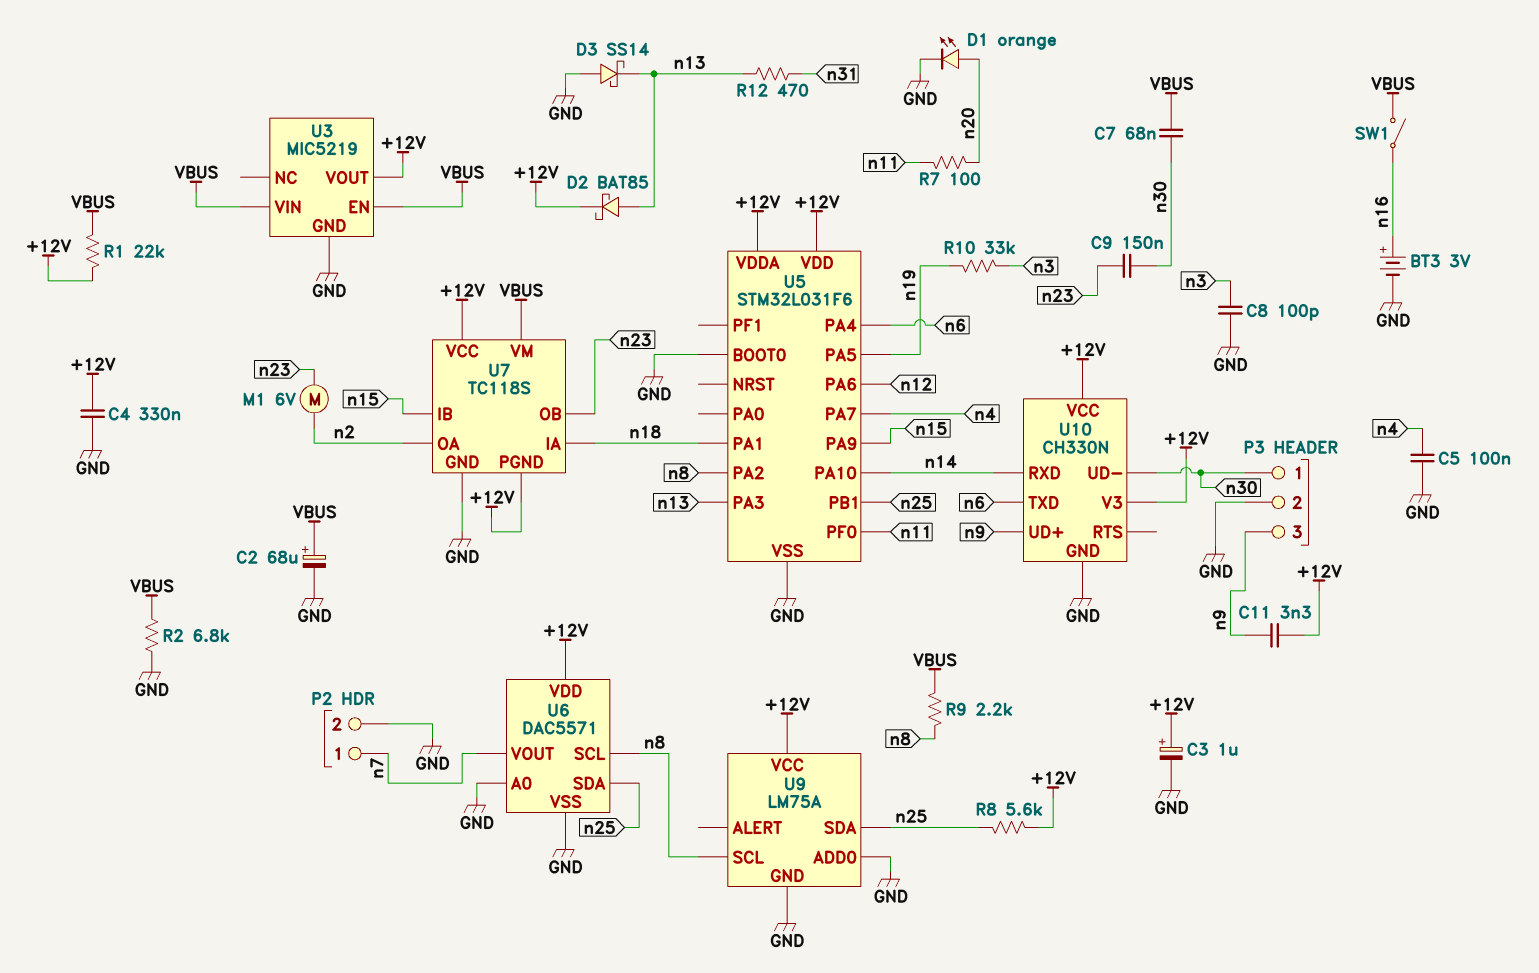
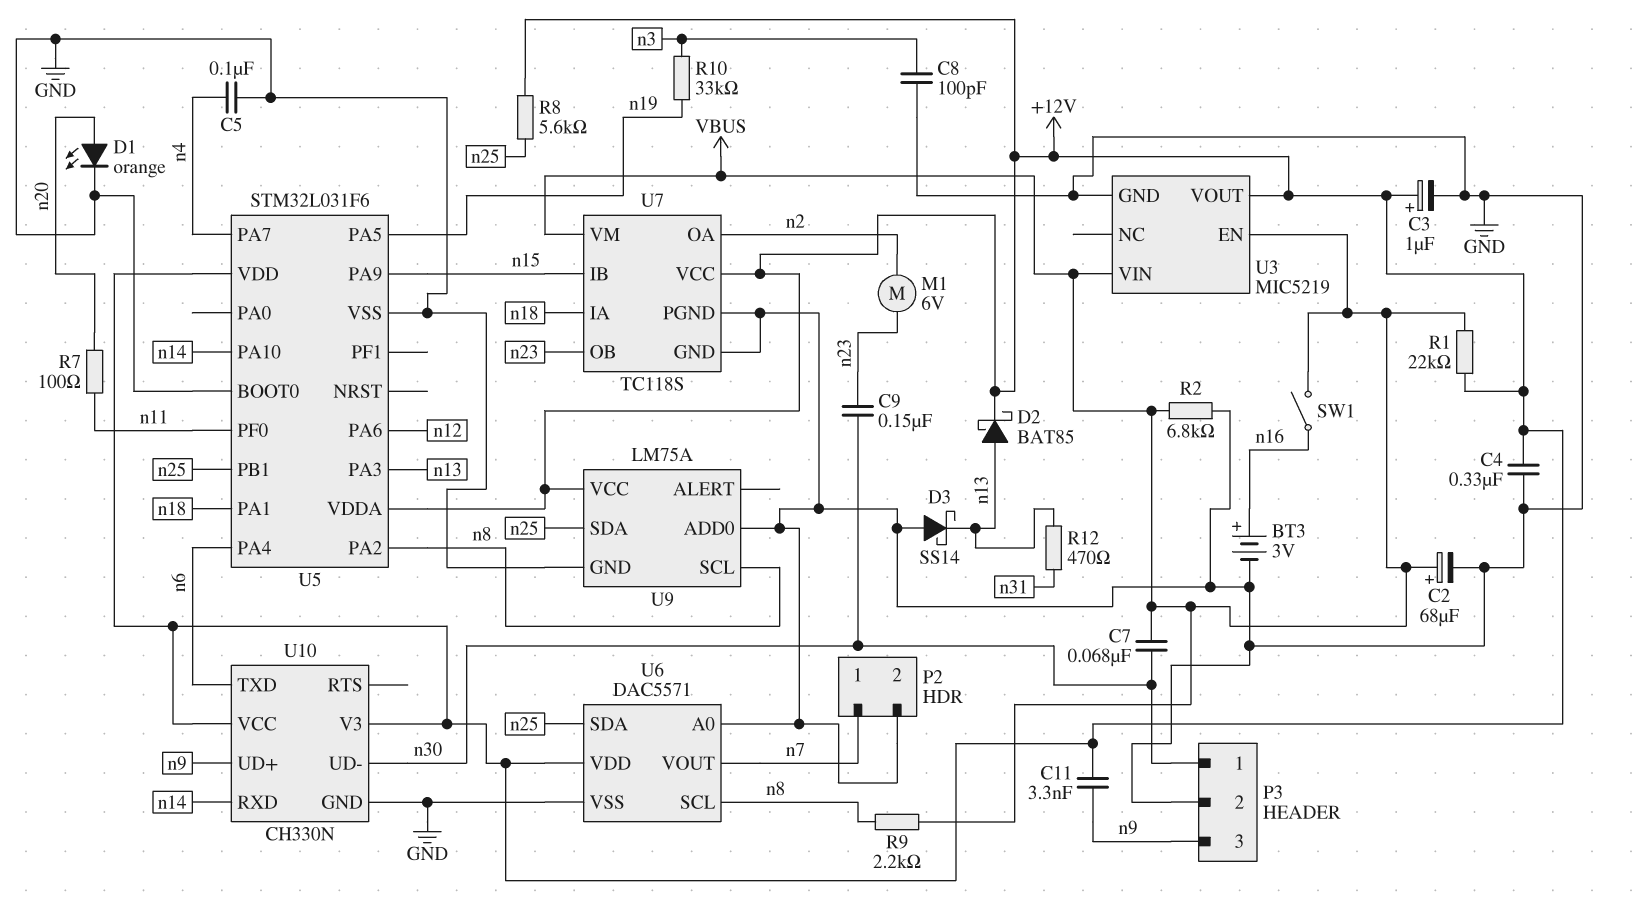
U7 pin PGND: +12V -> GND

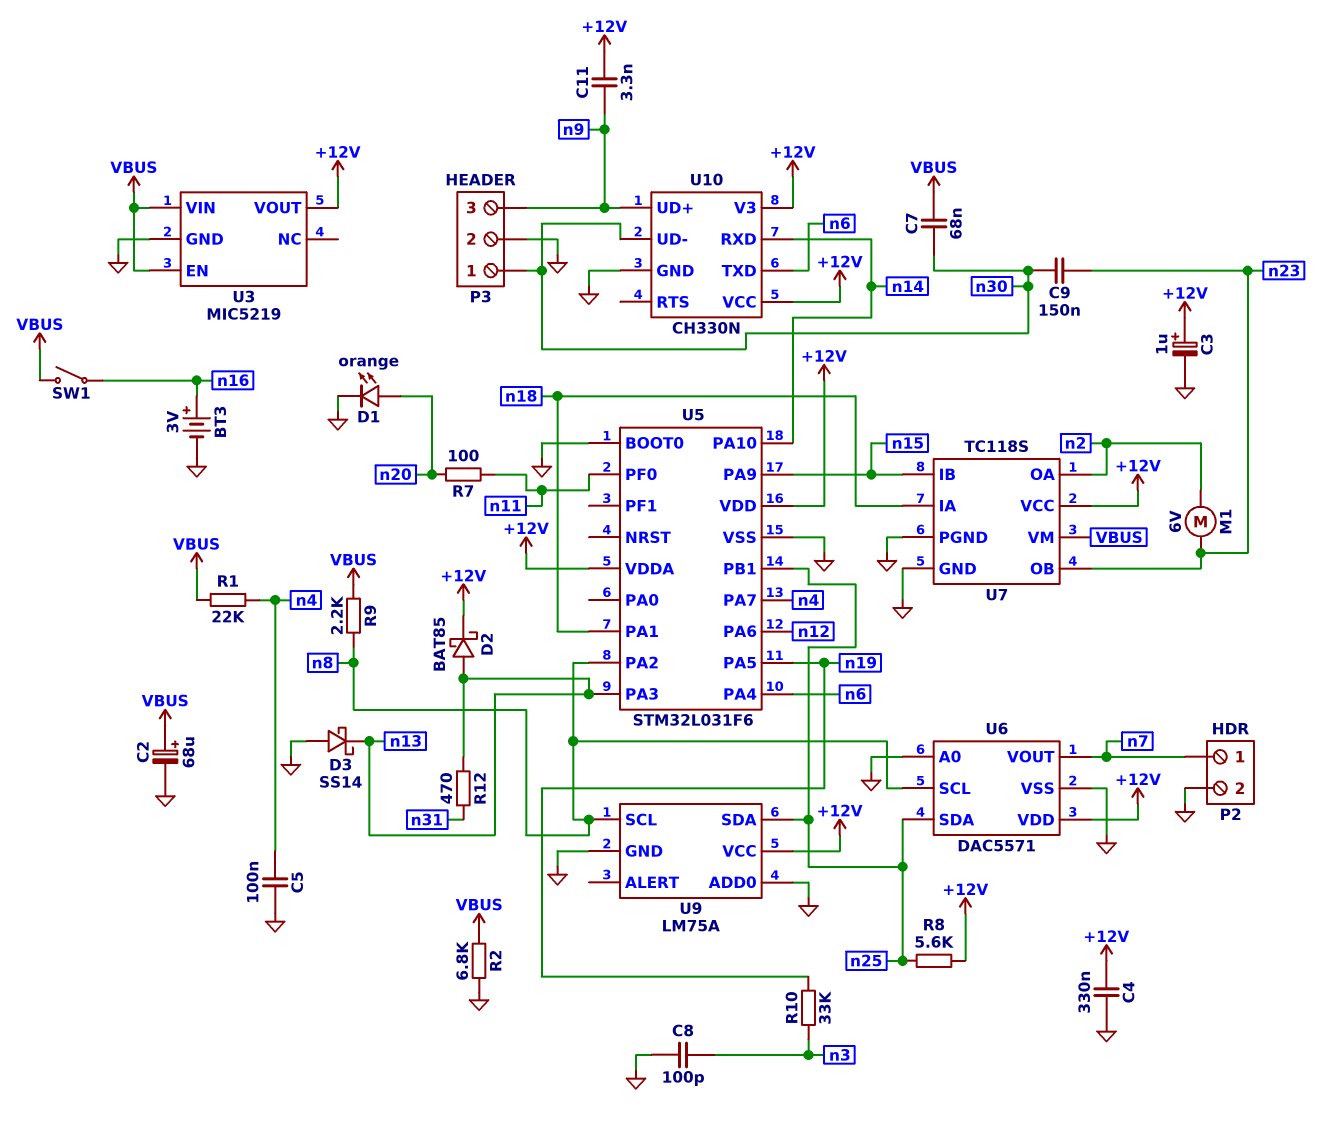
R1: 22k (+12V, VBUS) -> 22k (VBUS, n4)

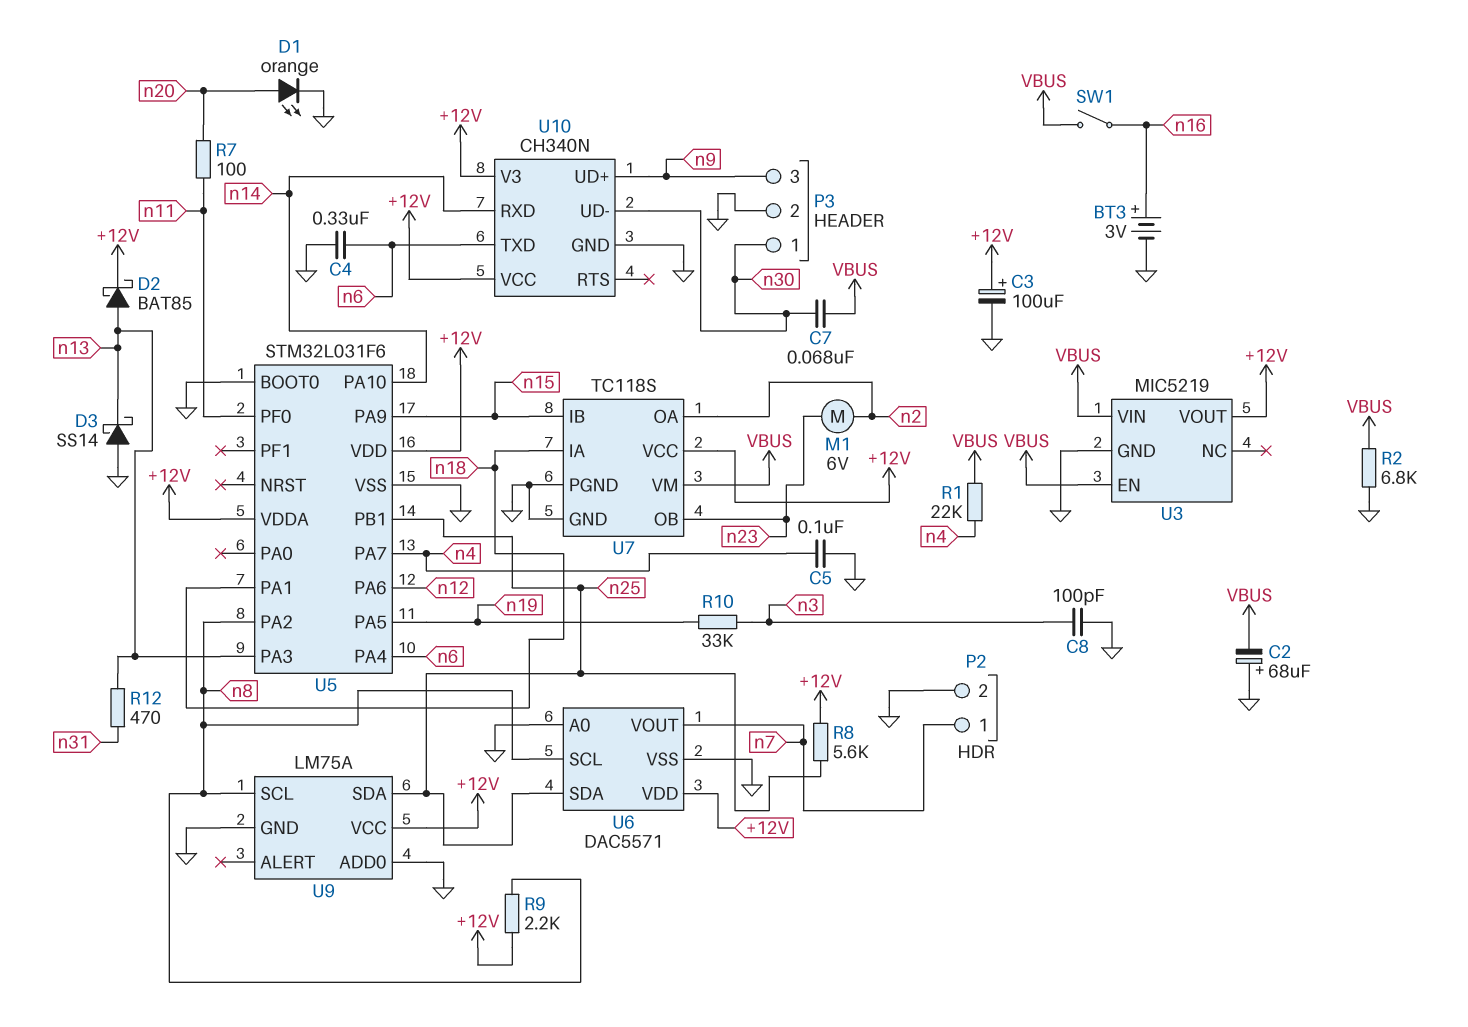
C2: 68uF (plus VBUS, minus GND) -> 68uF (plus GND, minus VBUS)
C3: 1uF (plus +12V, minus GND) -> 100uF (plus +12V, minus GND)
C4: 330nF (+12V, GND) -> 330nF (GND, n6)
C9: 150nF (n23, n30) -> none
C11: 3.3nF (+12V, n9) -> none
R9: 2.2k (VBUS, n8) -> 2.2k (+12V, n8)
U10: CH330N -> CH340N

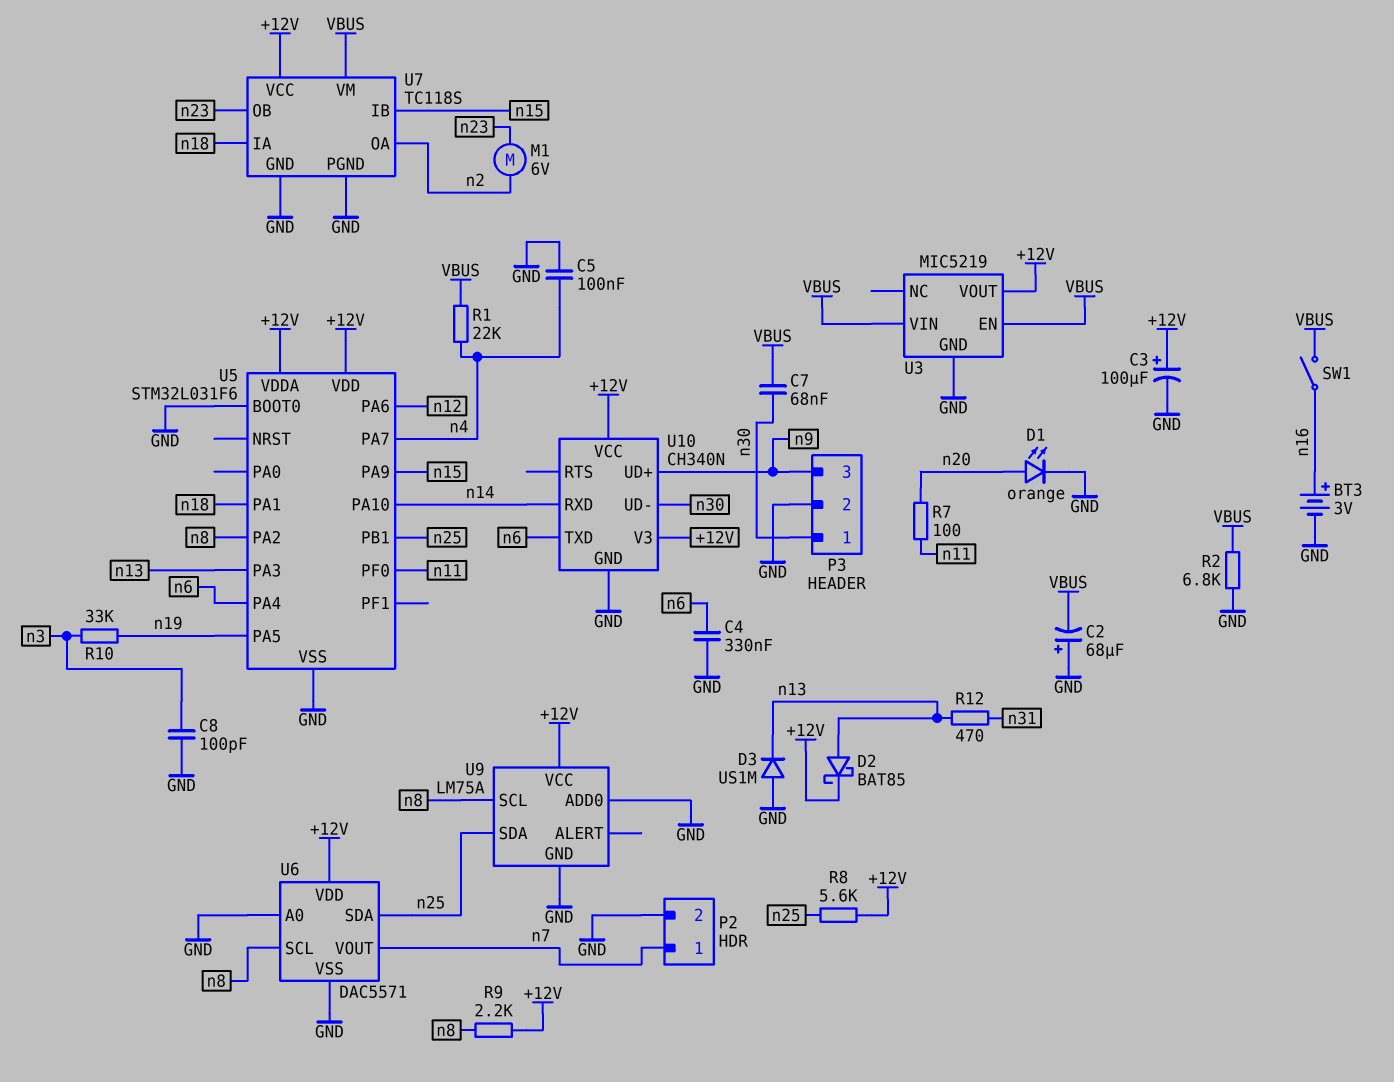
D3: schottky SS14 (A GND, K n13) -> diode US1M (A GND, K n13)

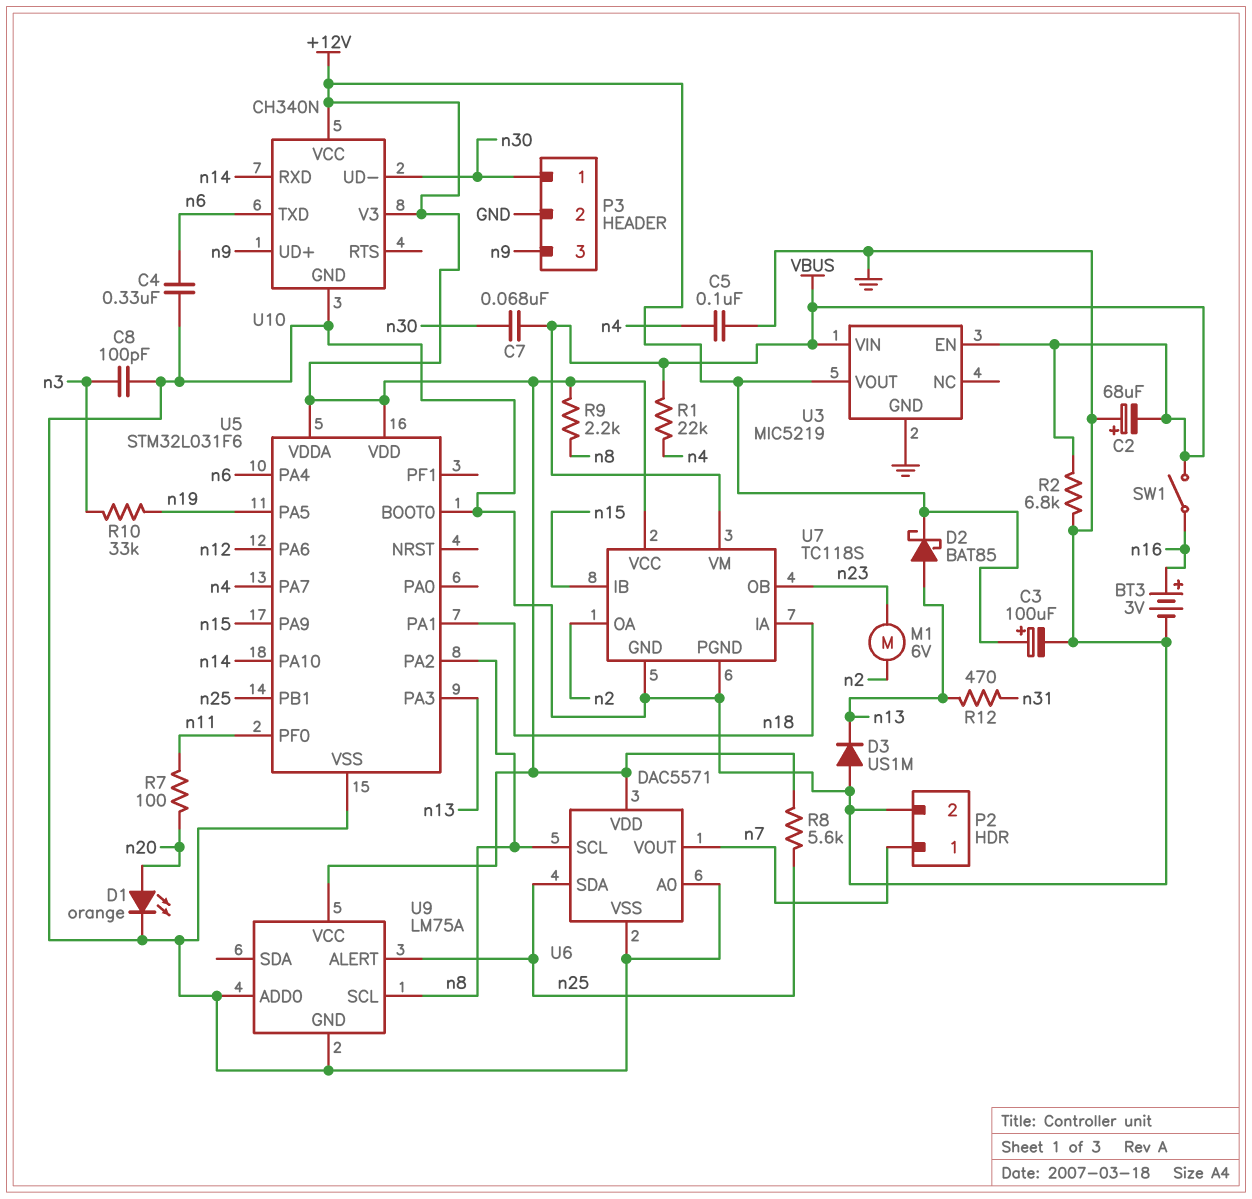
U9 pin ALERT: none -> n25
U9 pin SDA: n25 -> none

